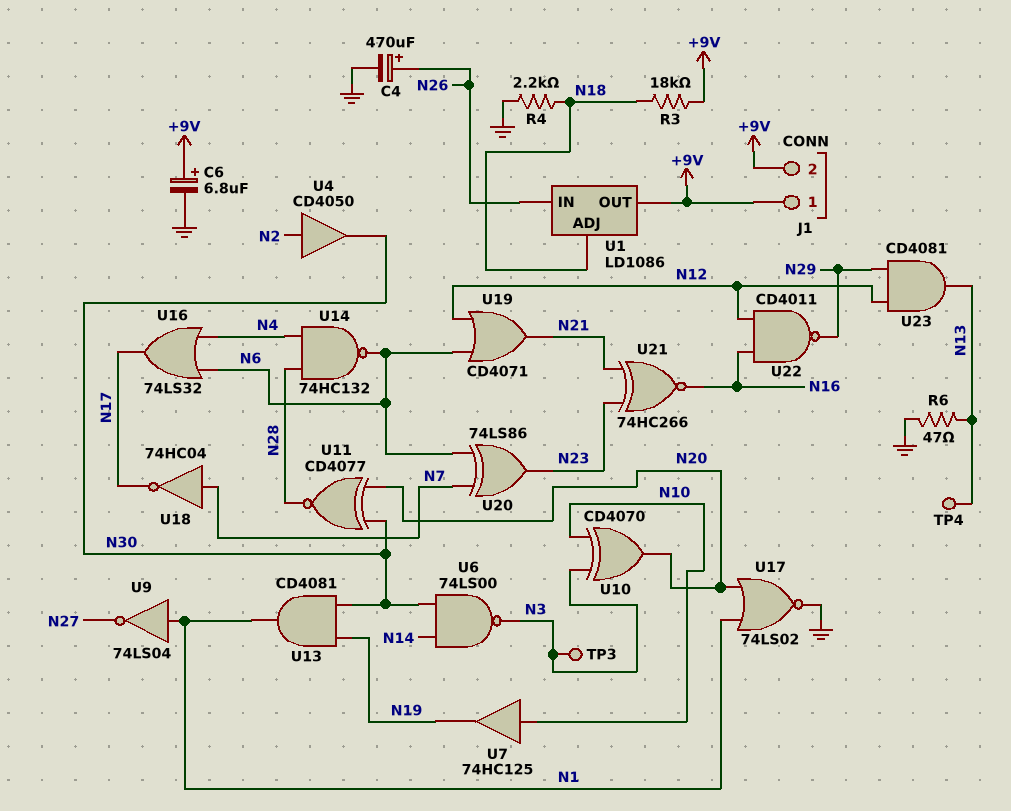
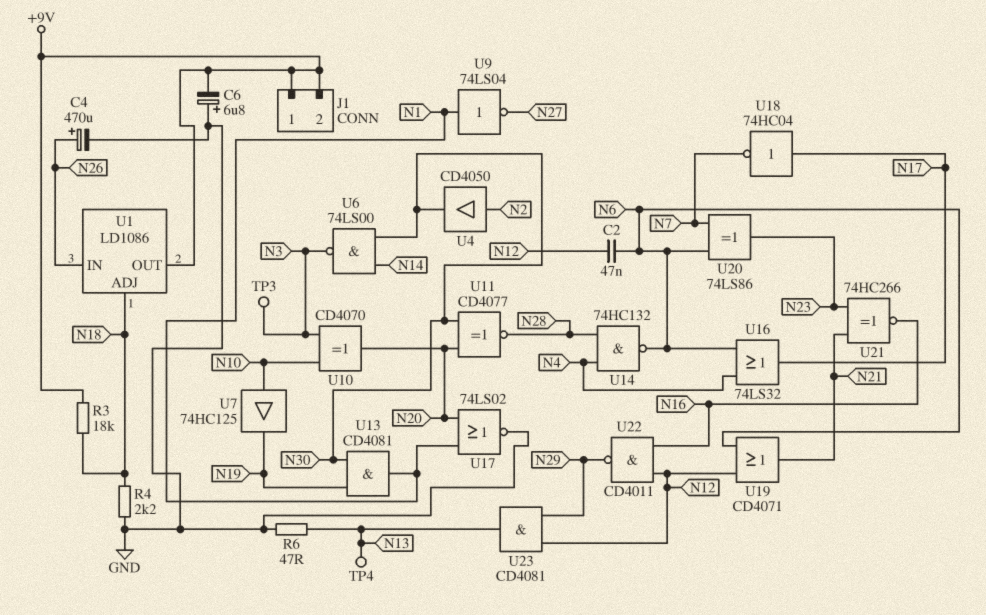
C2: none -> 47nF (N6, N12)
C6: 6.8uF (plus +9V, minus GND) -> 6.8uF (plus GND, minus +9V)
U18: NOT 74HC04 (in N7, out N17) -> NOT 74HC04 (in N17, out N7)

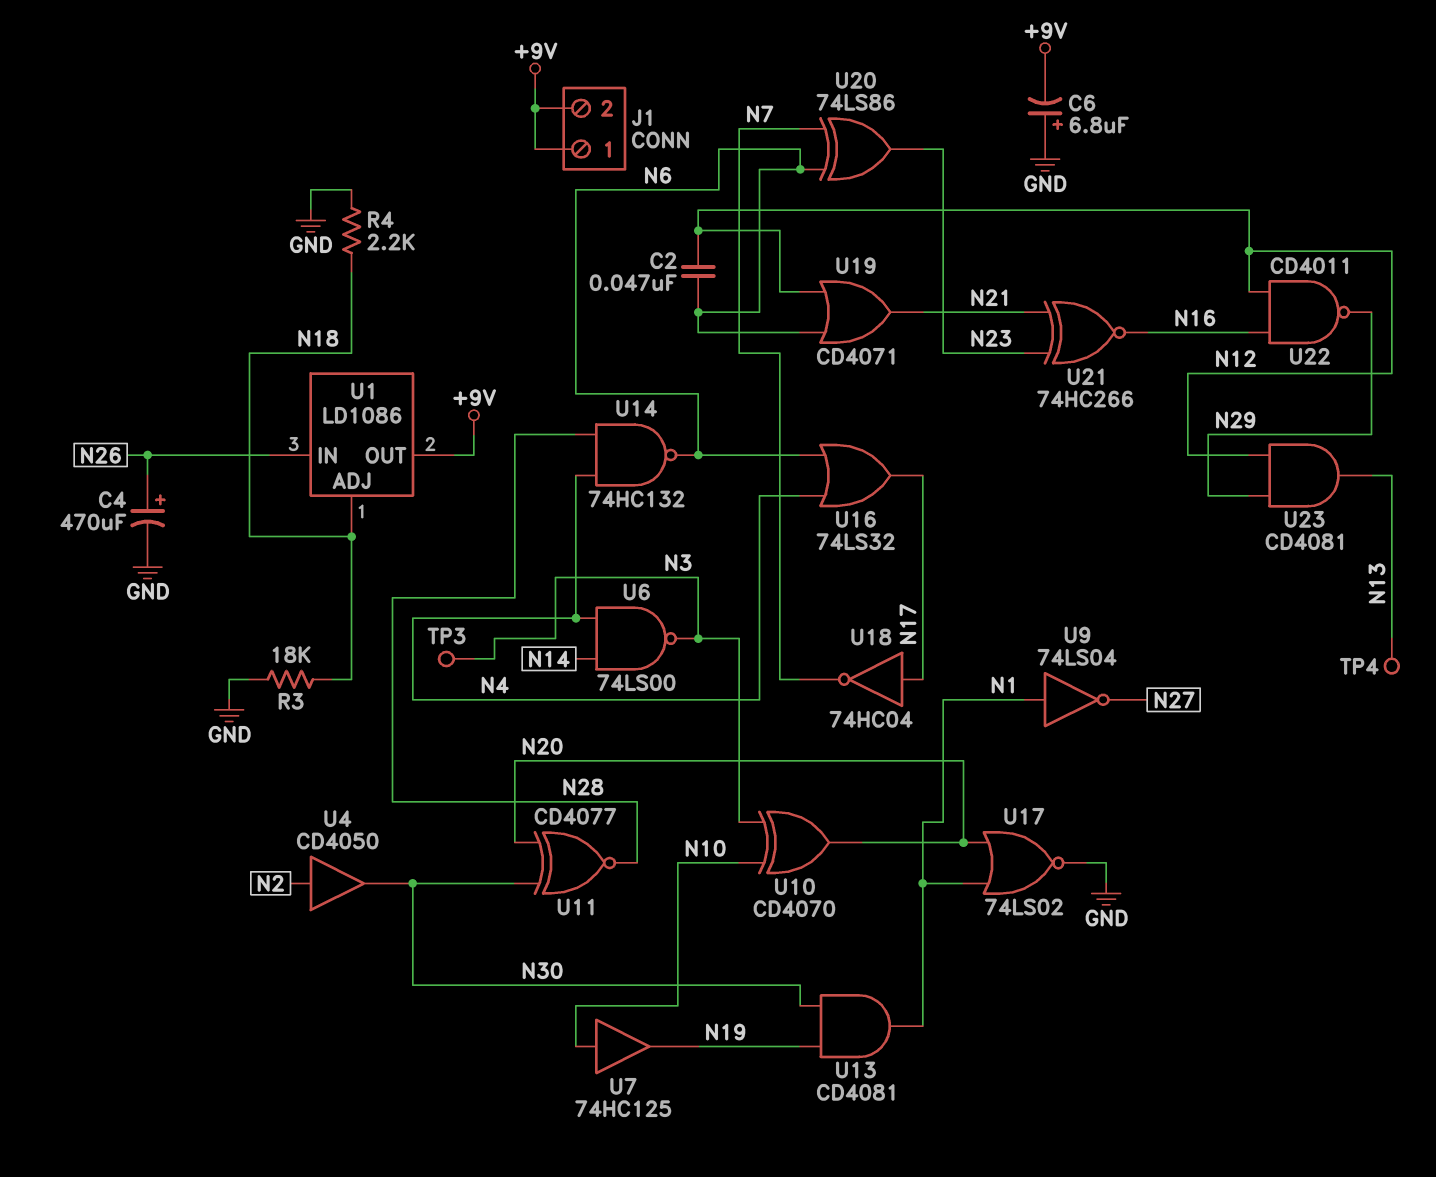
R3: 18k (+9V, N18) -> 18k (GND, N18)
R6: 47 (GND, N13) -> none
U6: NAND 74LS00 (in N14, in N30, out N3) -> NAND 74LS00 (in N4, in N14, out N3)

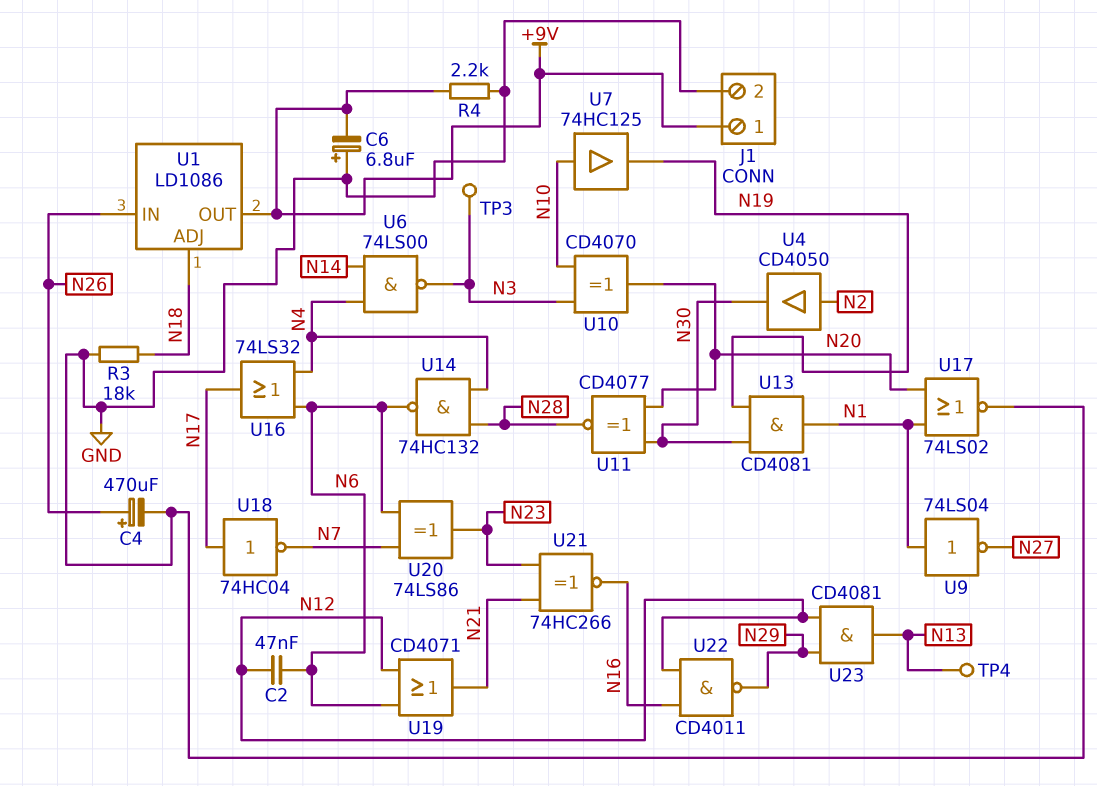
J1 pin 2: +9V -> GND
R4: 2.2k (GND, N18) -> 2.2k (+9V, GND)

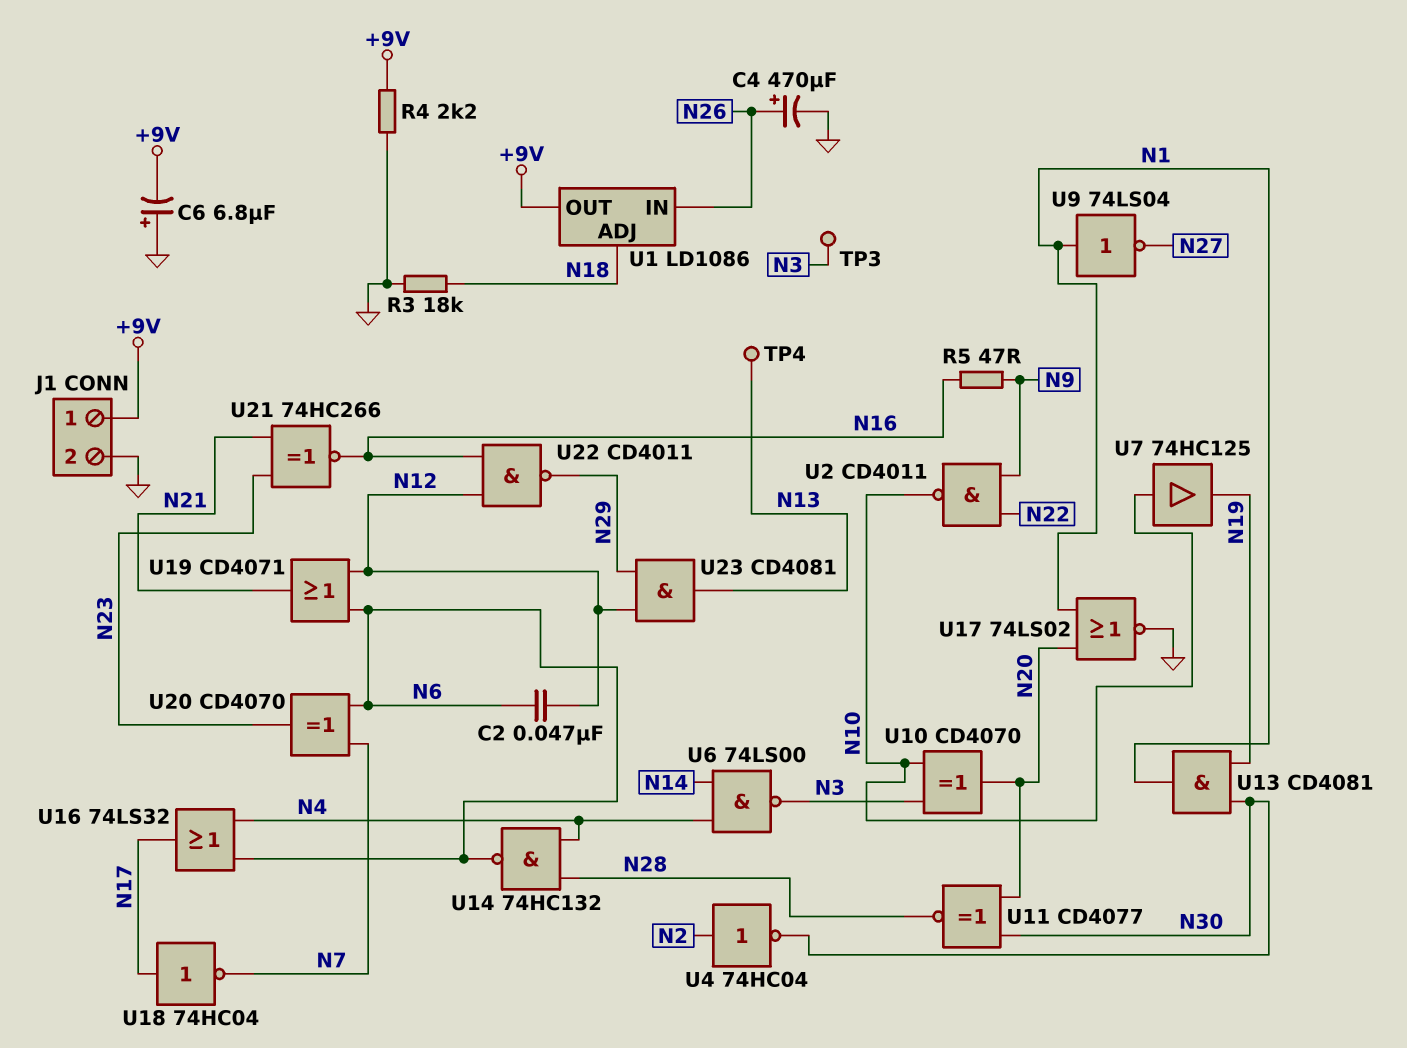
R5: none -> 47 (N9, N16)
U2: none -> NAND CD4011 (in N9, in N22, out N10)
U4: buffer CD4050 (in N2, out N30) -> NOT 74HC04 (in N2, out N30)
U20: XOR 74LS86 (in N6, in N7, out N23) -> XOR CD4070 (in N6, in N7, out N23)

